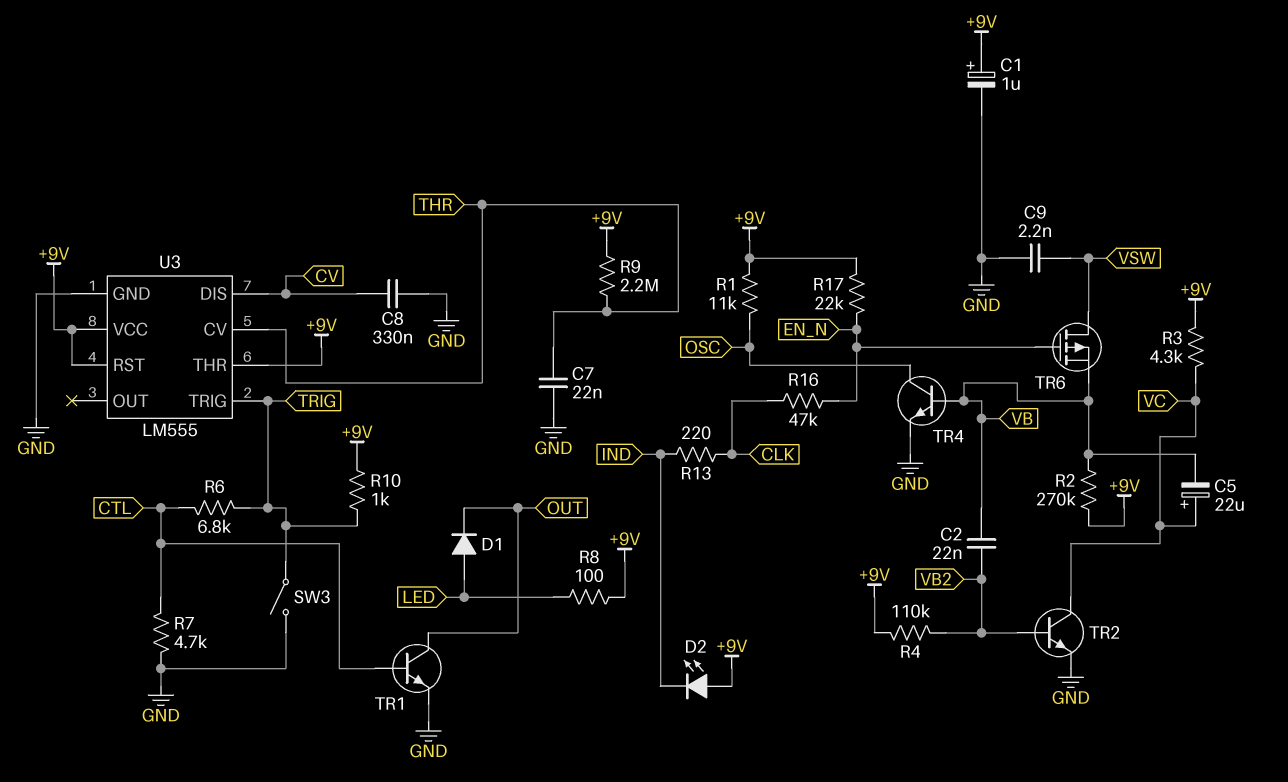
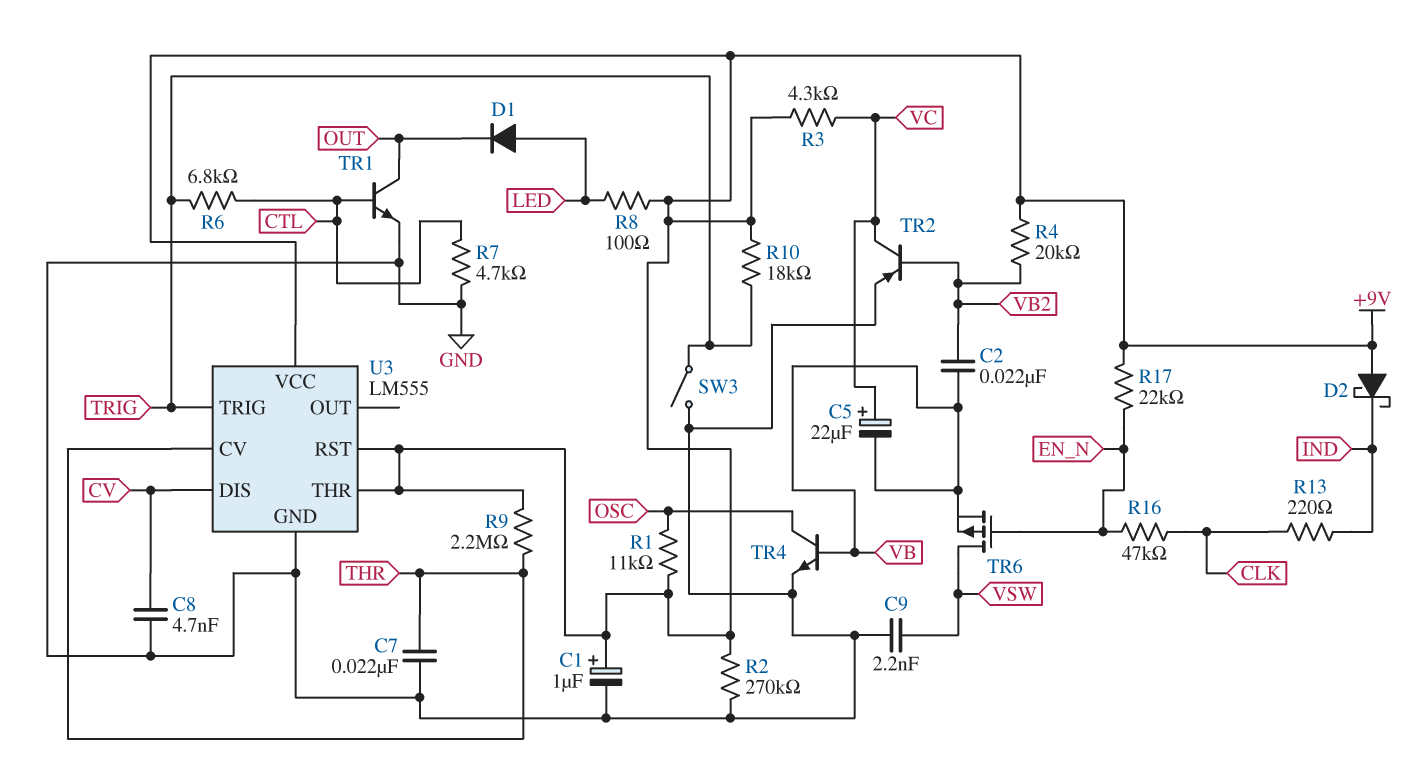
C8: 330nF (CV, GND) -> 4.7nF (CV, GND)
D2: LED (A +9V, K IND) -> schottky (A +9V, K IND)
R2: 270k (+9V, VB) -> 270k (+9V, GND)
R4: 110k (+9V, VB2) -> 20k (+9V, VB2)
R10: 1k (+9V, TRIG) -> 18k (+9V, TRIG)
TR2: NPN (B VB2, C VC, E GND) -> PNP (B VB2, C VC, E GND)

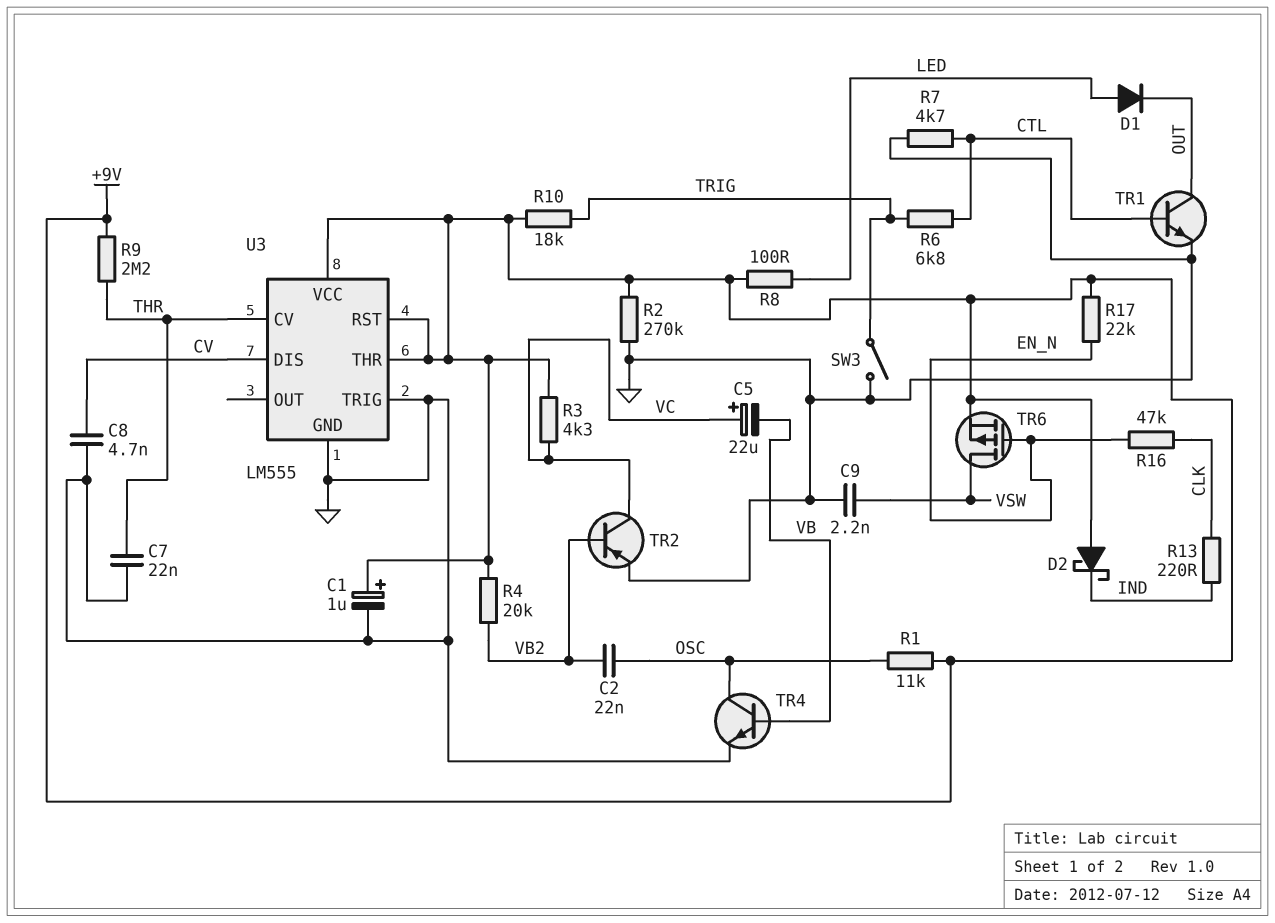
C2: 22nF (VB, VB2) -> 22nF (OSC, VB2)
TR6: PMOS (G EN_N, D VSW, S VB) -> PMOS (G EN_N, D VSW, S +9V)
U3 pin TRIG: TRIG -> GND

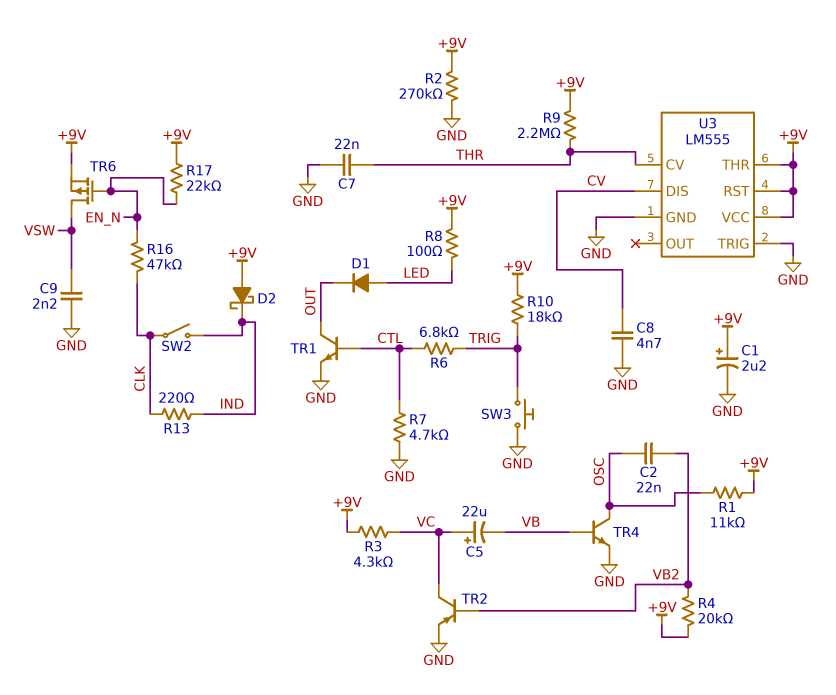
C1: 1uF (plus +9V, minus GND) -> 2.2uF (plus +9V, minus GND)
SW2: none -> switch (CLK, IND)
SW3: switch (GND, TRIG) -> button (GND, TRIG)

